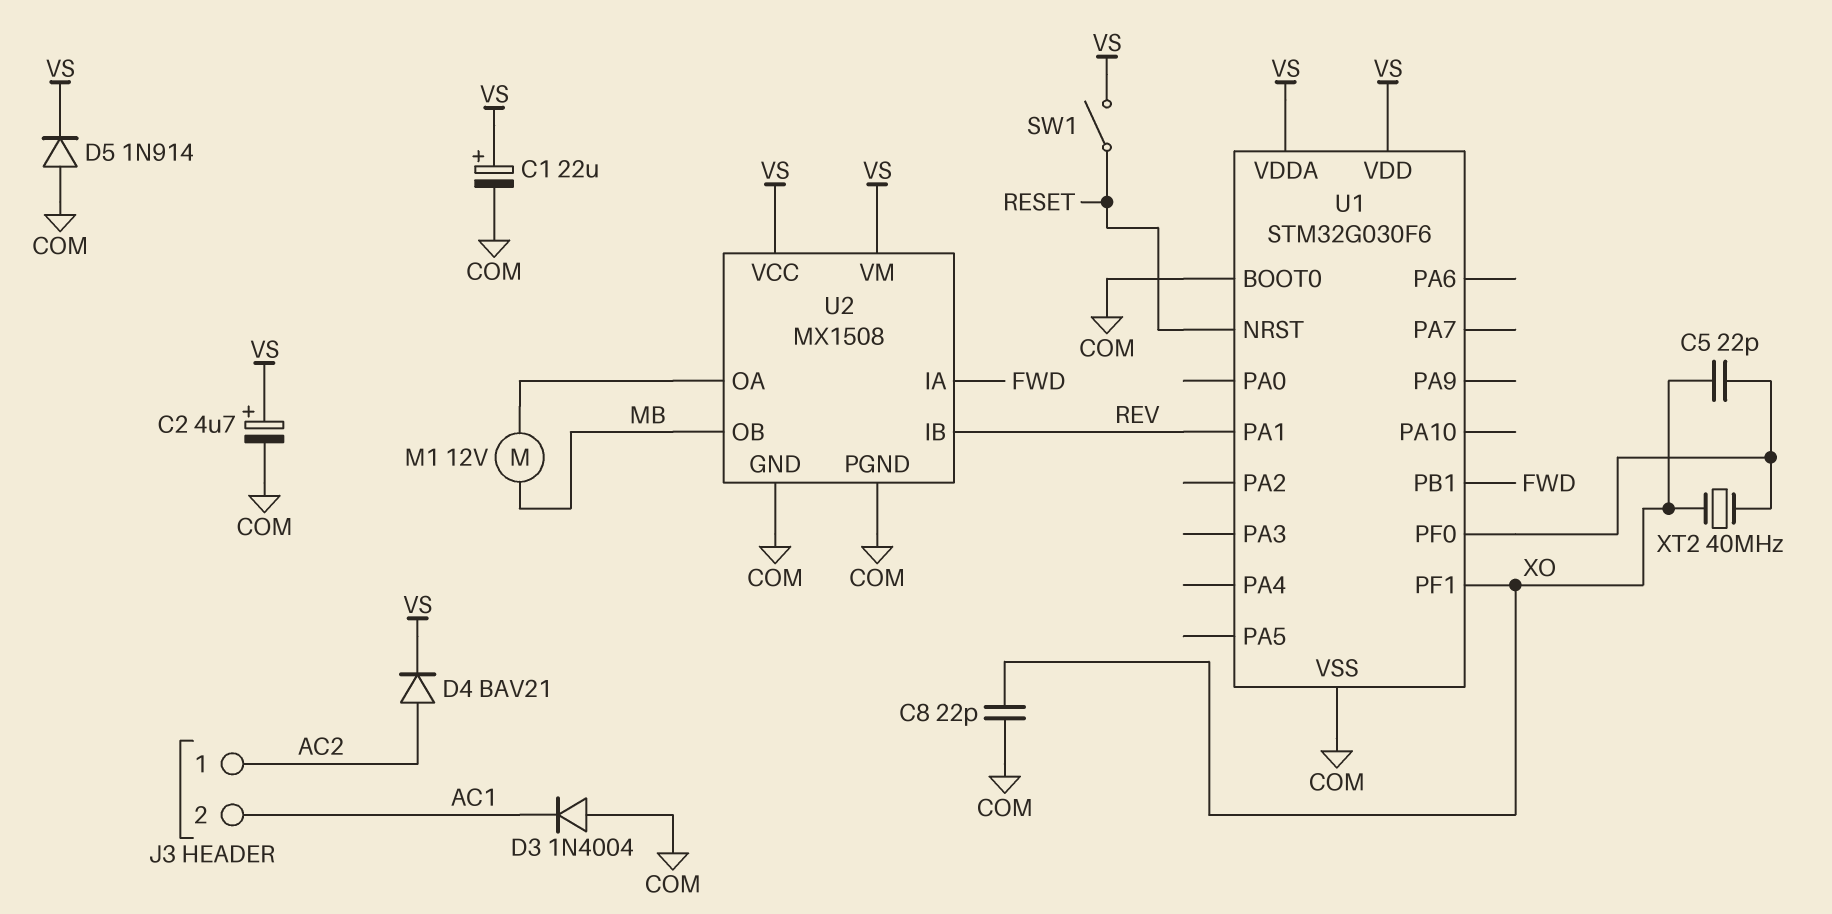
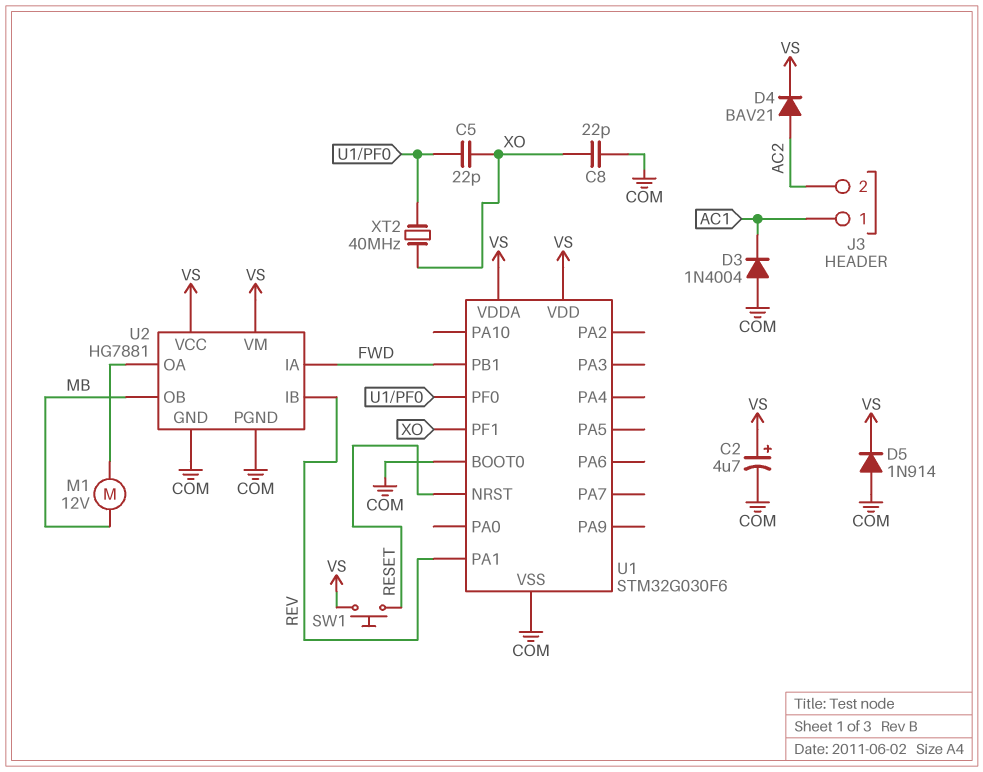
C1: 22uF (plus VS, minus COM) -> none
J3 pin 1: AC2 -> AC1
J3 pin 2: AC1 -> AC2
SW1: switch (RESET, VS) -> button (RESET, VS)
U2: MX1508 -> HG7881

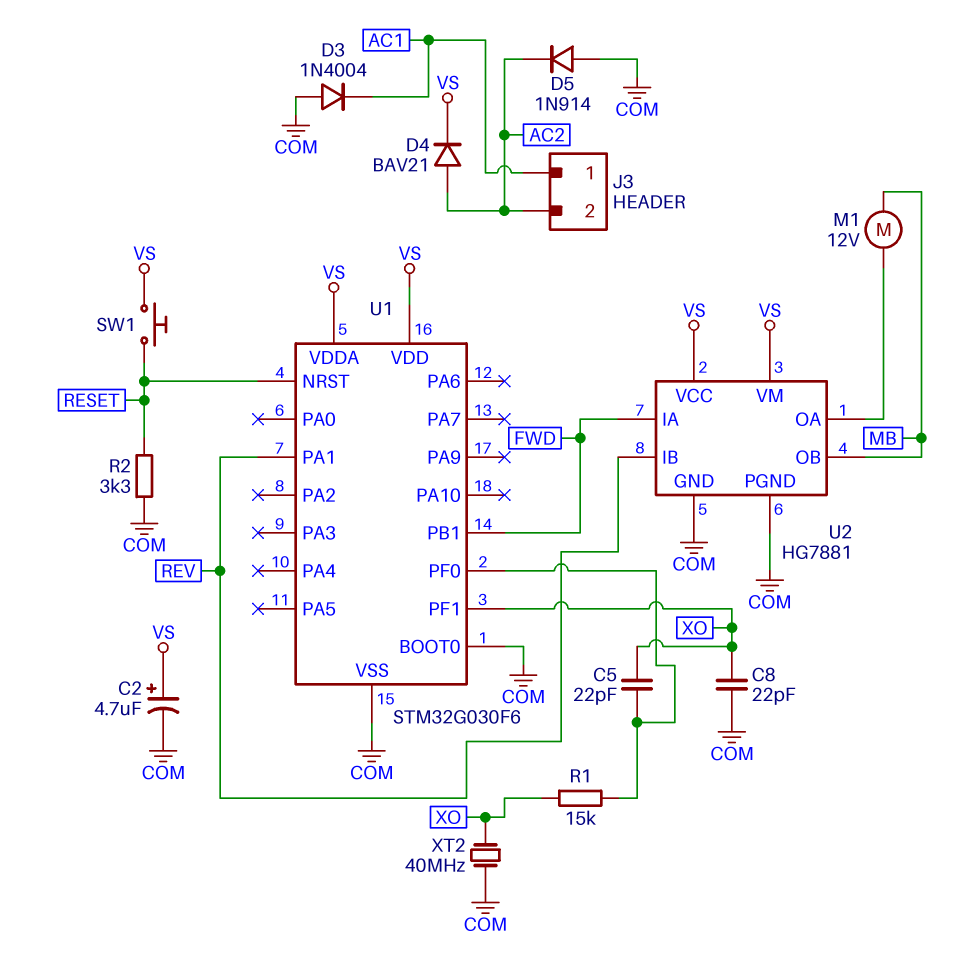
D5: diode 1N914 (A COM, K VS) -> diode 1N914 (A COM, K AC2)
R1: none -> 15k (U1/PF0, XO)
R2: none -> 3.3k (COM, RESET)
XT2: 40MHz (U1/PF0, XO) -> 40MHz (COM, XO)

